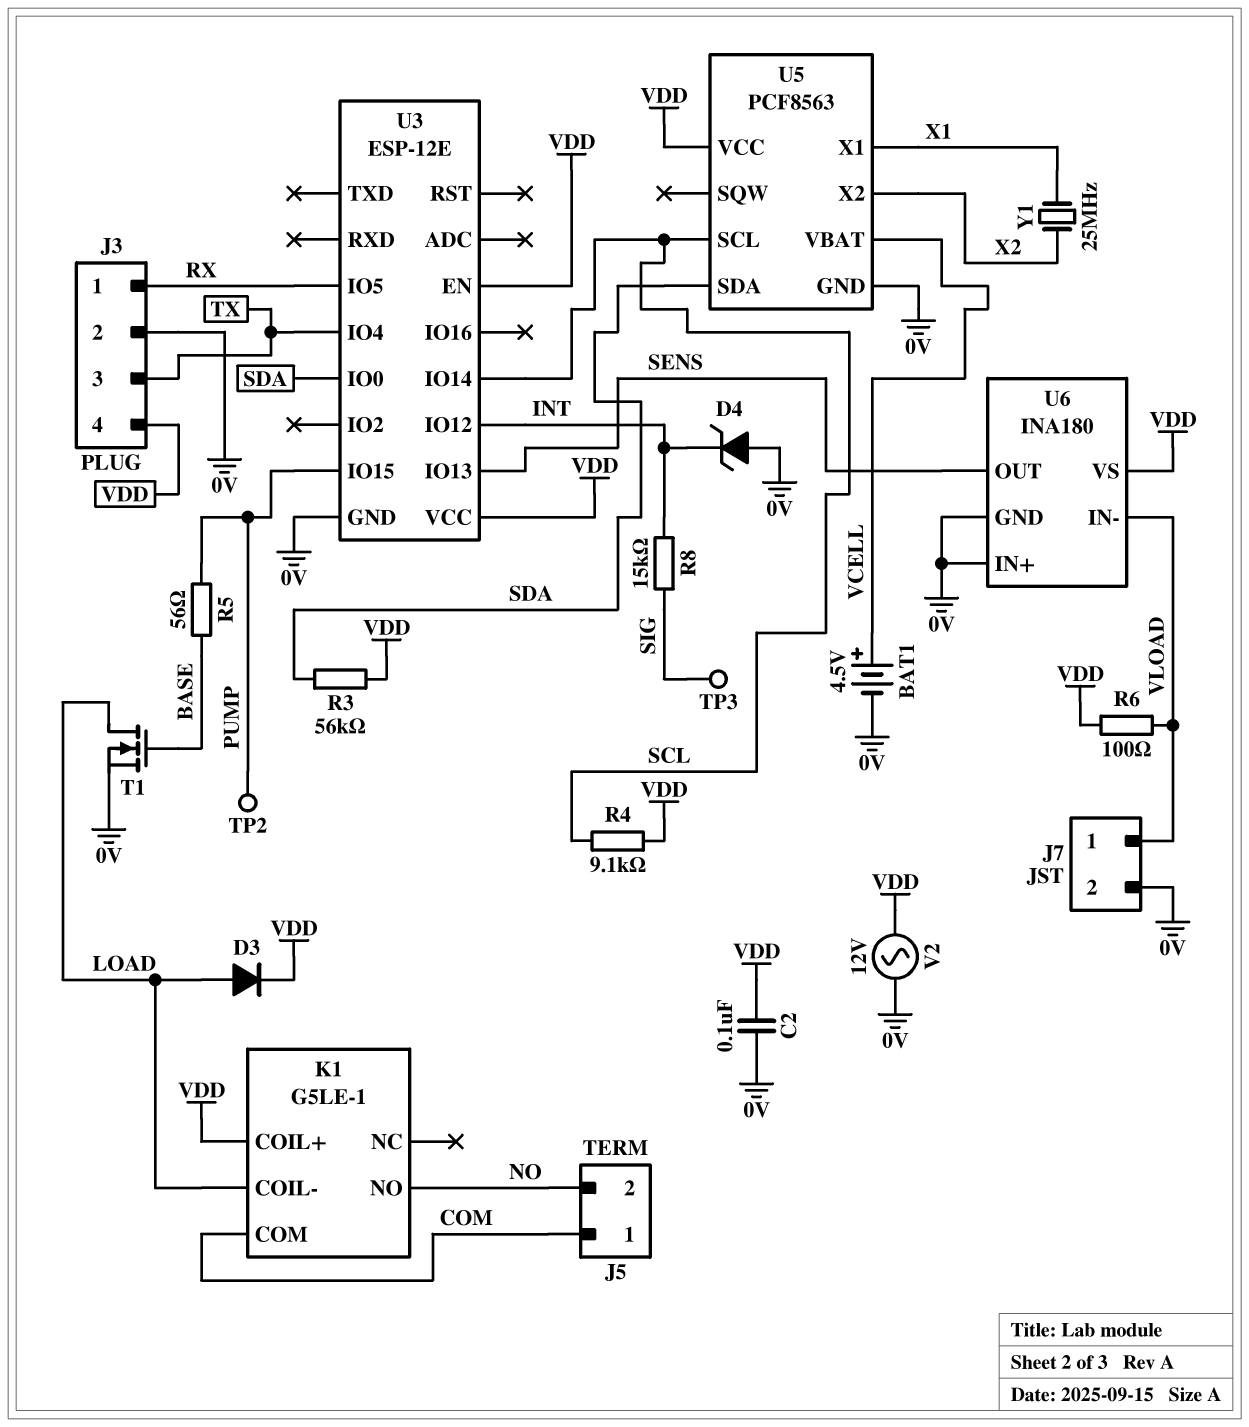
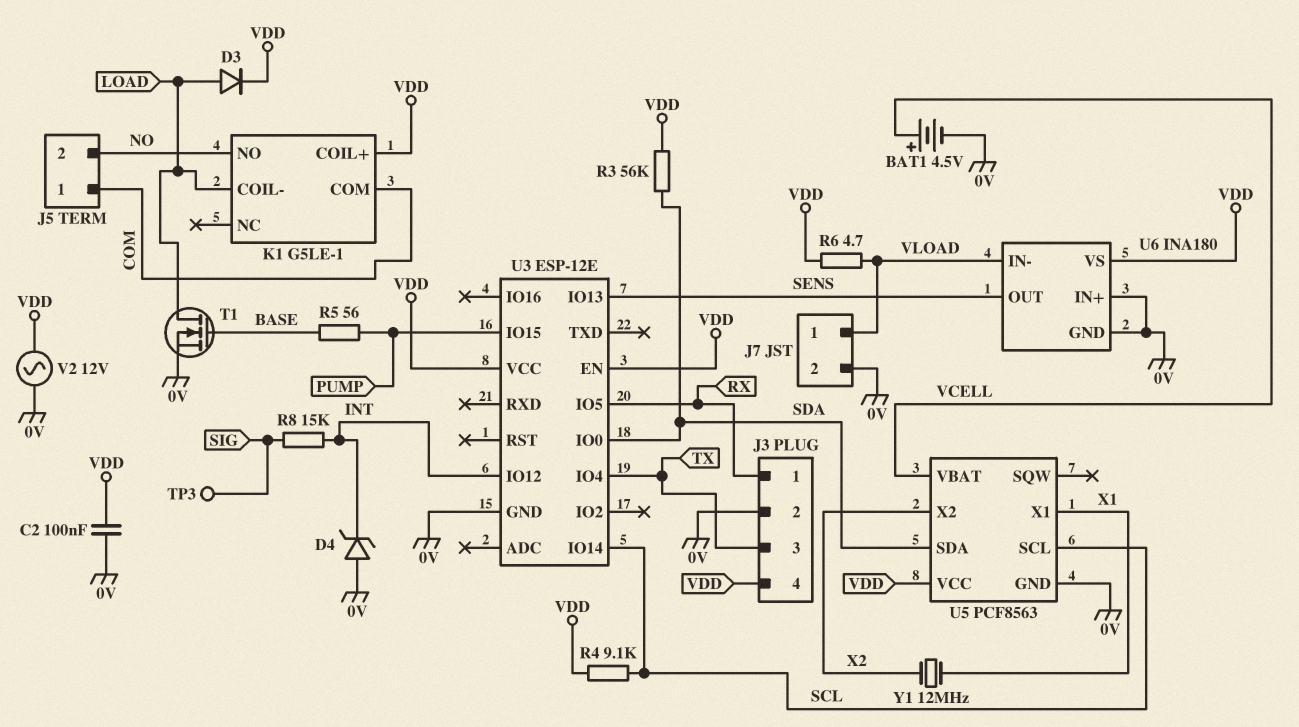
R6: 100 (VDD, VLOAD) -> 4.7 (VDD, VLOAD)
TP2: test point (PUMP) -> none
Y1: 25MHz (X1, X2) -> 12MHz (X1, X2)

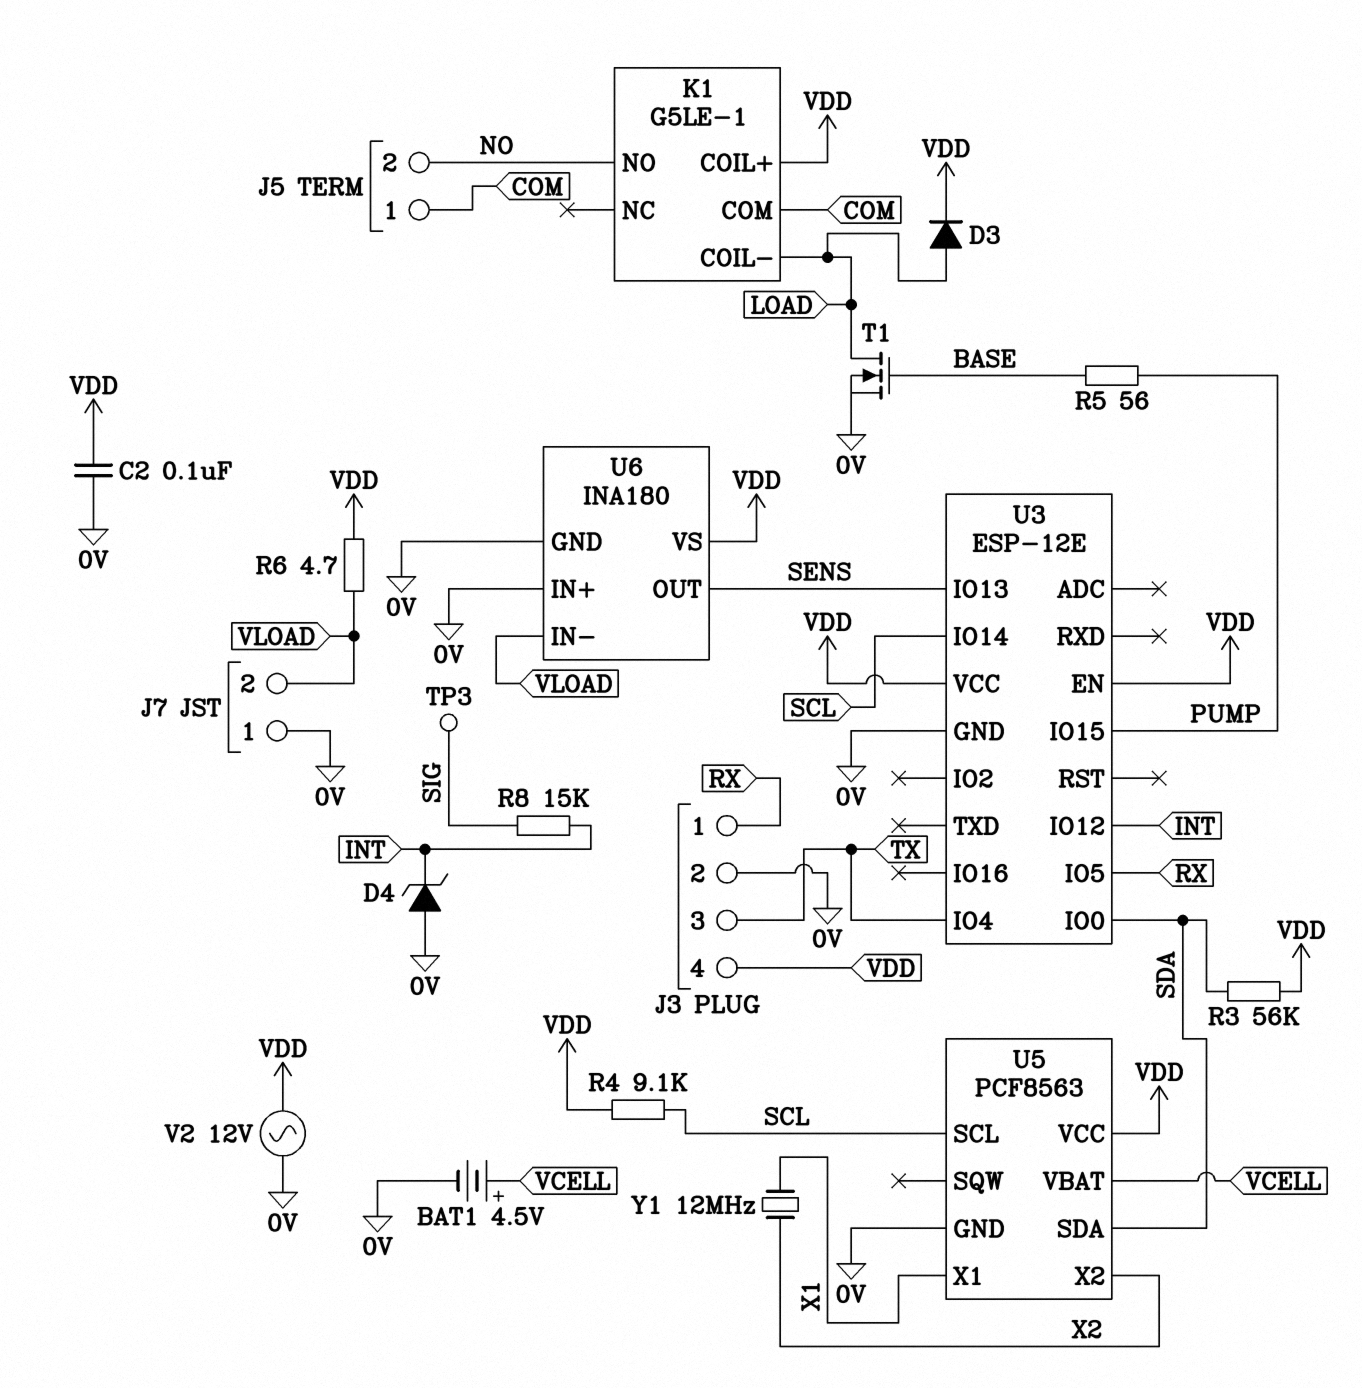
J7 pin 1: VLOAD -> 0V
J7 pin 2: 0V -> VLOAD

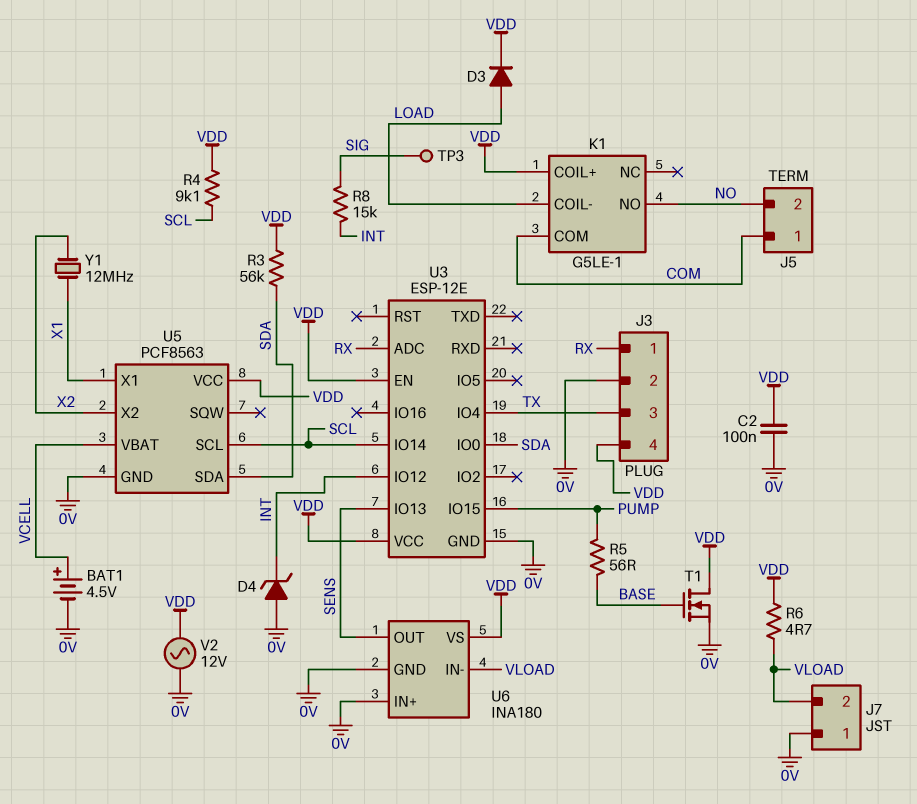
T1: NMOS (G BASE, D LOAD, S 0V) -> NMOS (G BASE, D VDD, S 0V)
U3 pin ADC: none -> RX
U3 pin IO5: RX -> none

